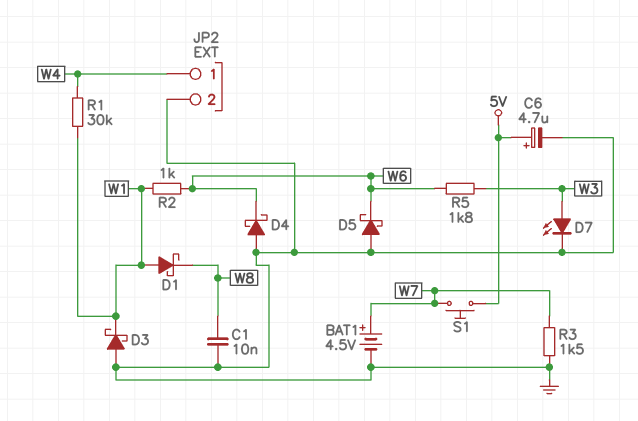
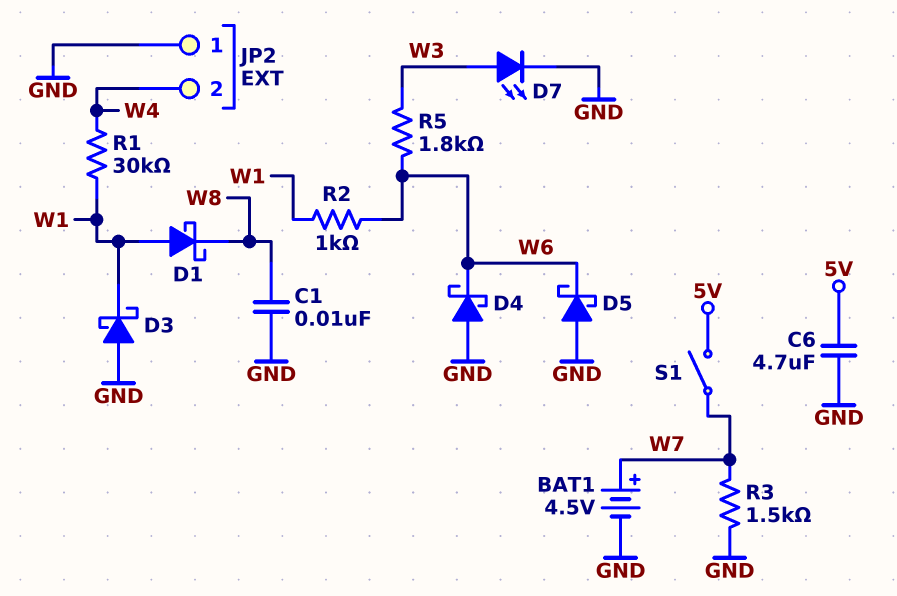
C6: 4.7uF (plus 5V, minus GND) -> 4.7uF (5V, GND)
JP2 pin 1: W4 -> GND
JP2 pin 2: GND -> W4
S1: button (5V, W7) -> switch (5V, W7)

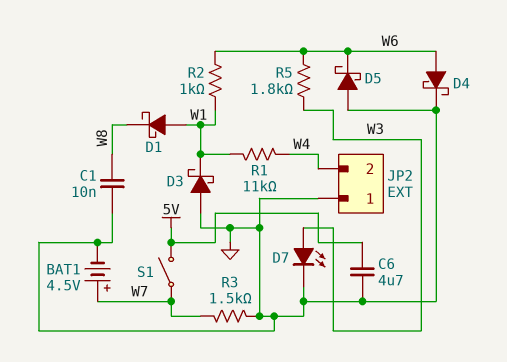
D4: schottky (A GND, K W6) -> schottky (A W6, K GND)
R1: 30k (W1, W4) -> 11k (W1, W4)

